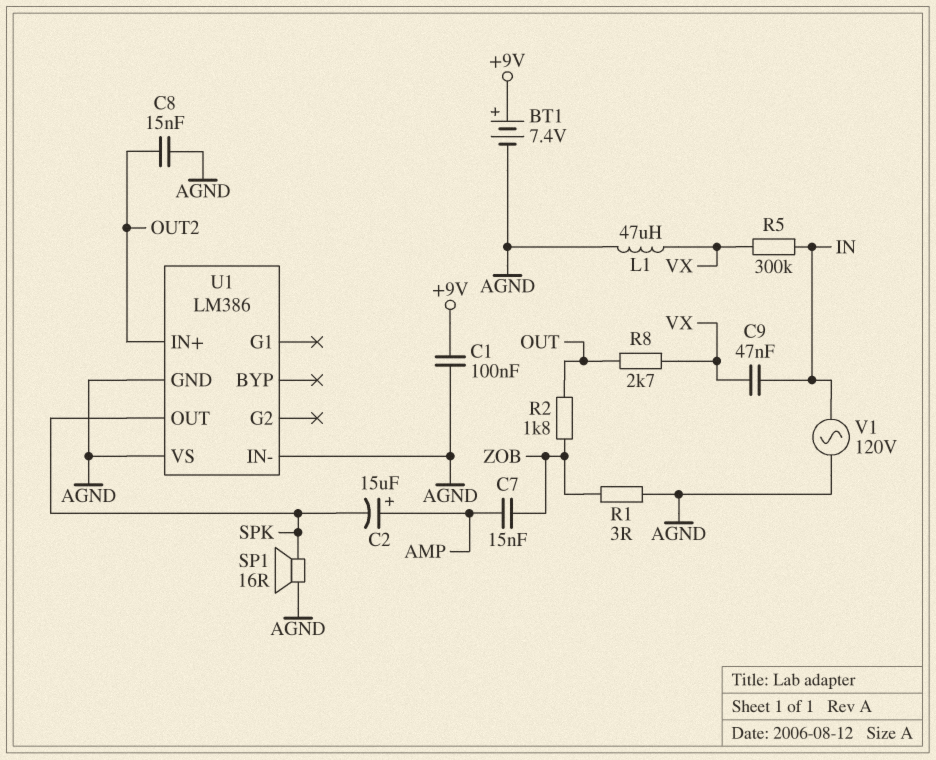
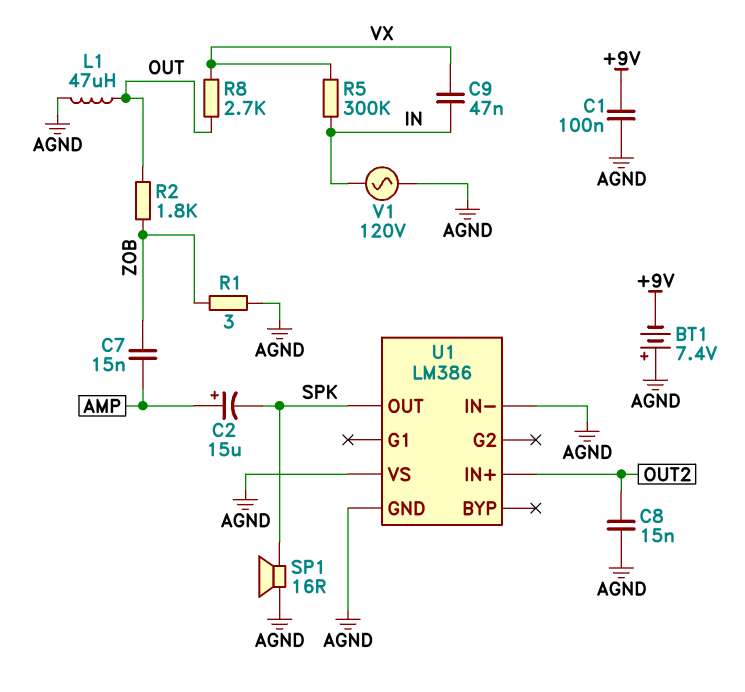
BT1: 7.4V (plus +9V, minus AGND) -> 7.4V (plus AGND, minus +9V)
L1: 47uH (AGND, VX) -> 47uH (AGND, OUT)

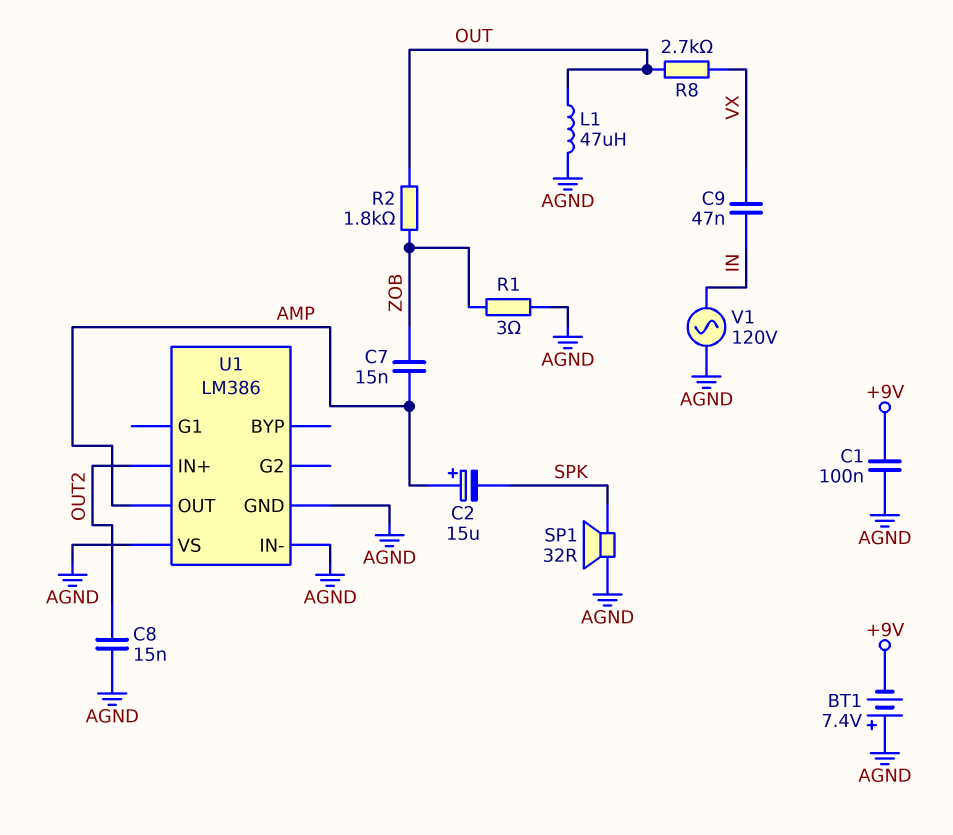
R5: 300k (IN, VX) -> none
SP1: speaker 16R (AGND, SPK) -> speaker 32R (AGND, SPK)
U1 pin OUT: SPK -> AMP

